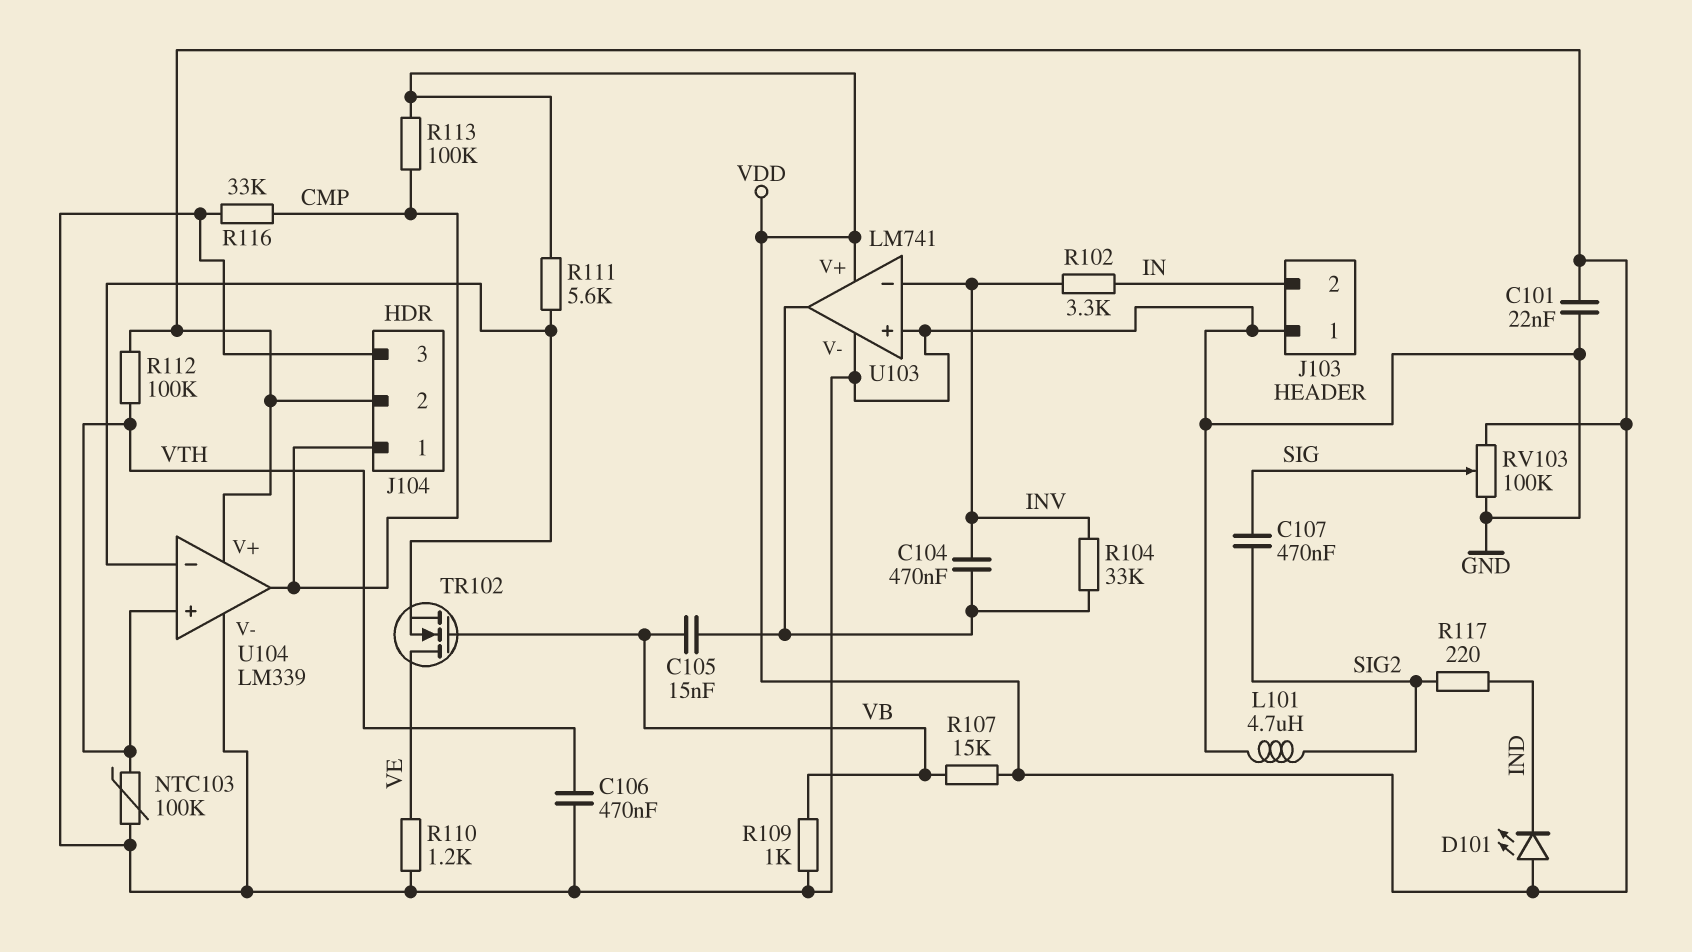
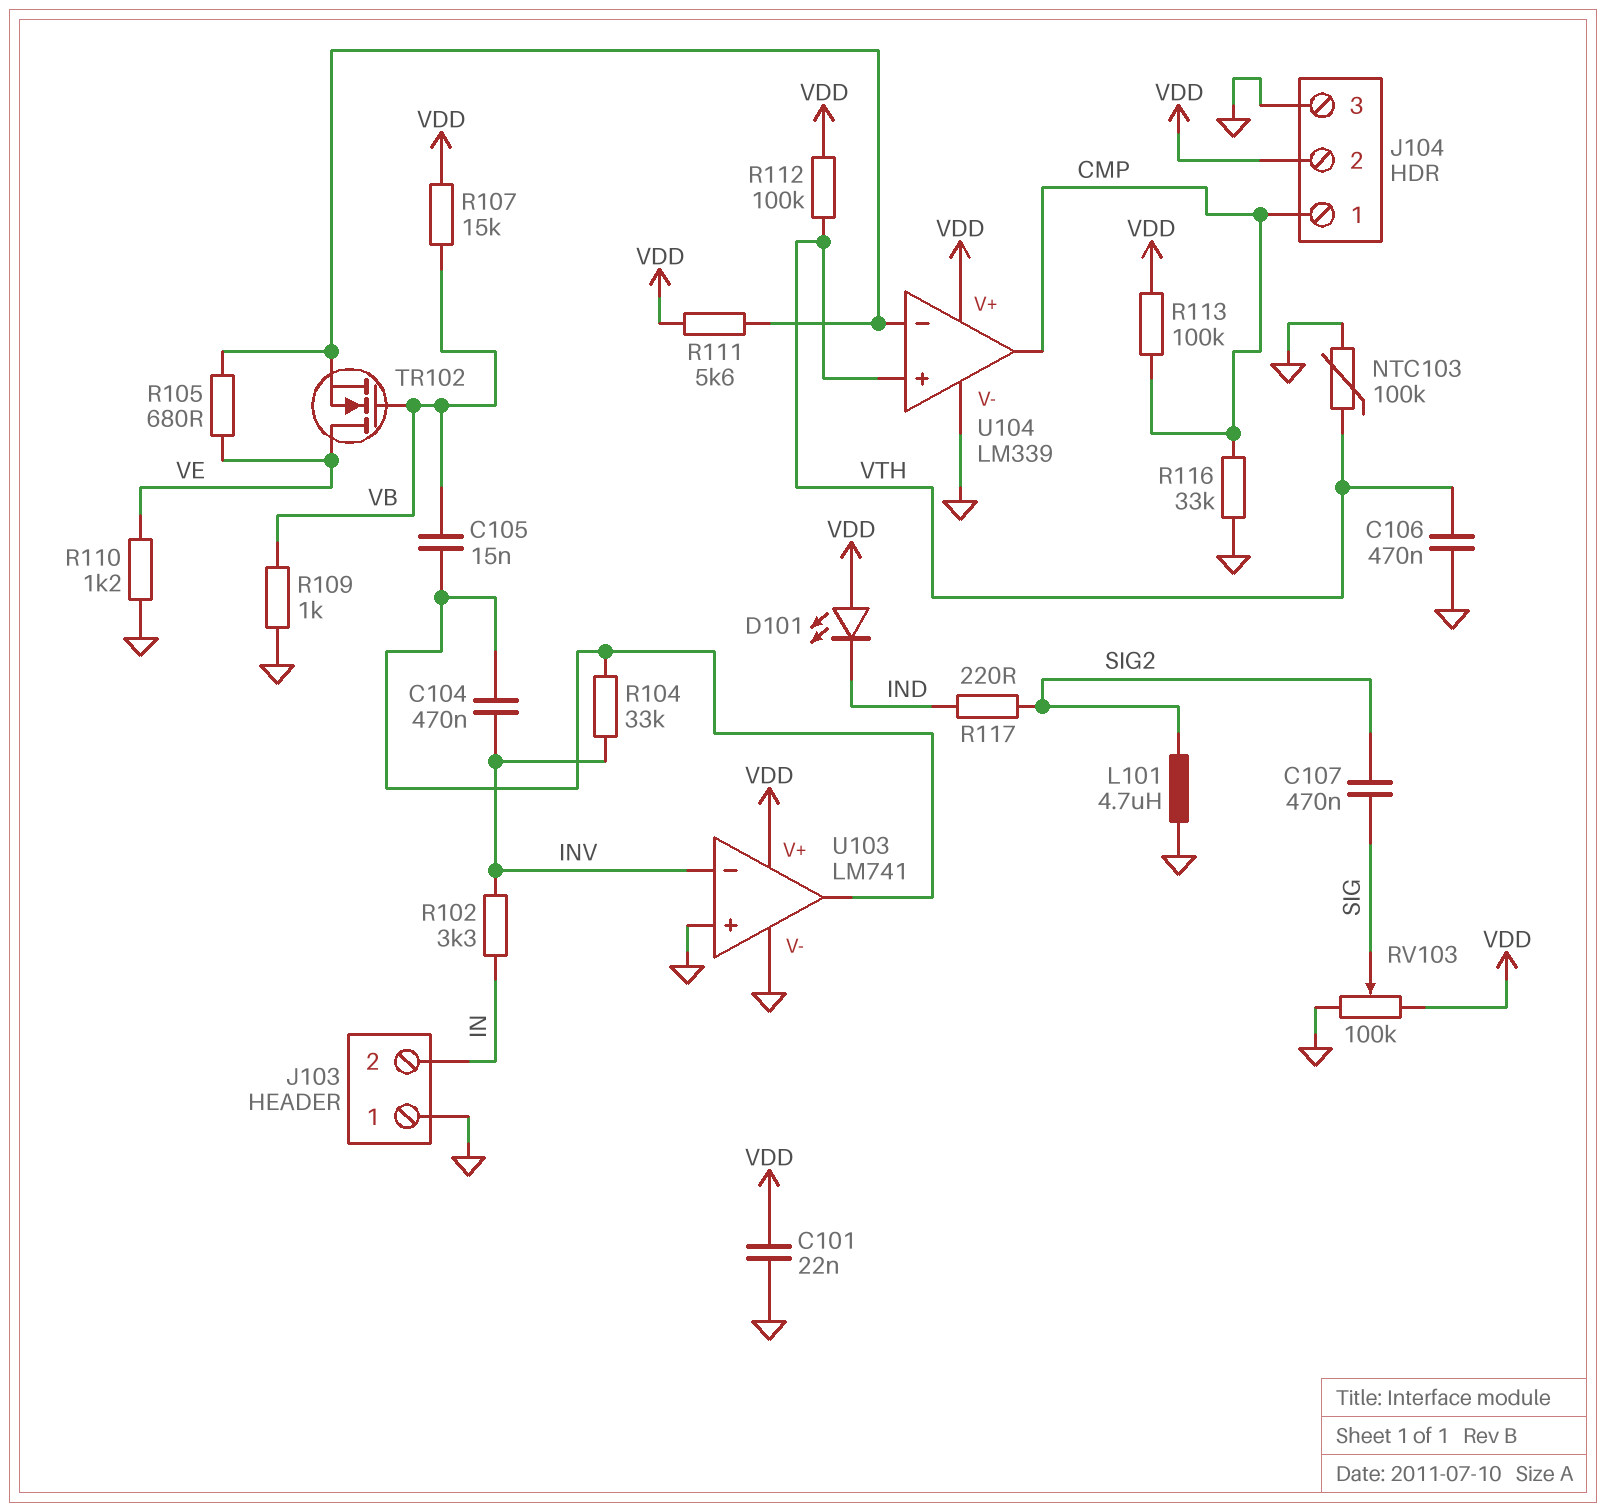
R105: none -> 680 (U104/in-, VE)

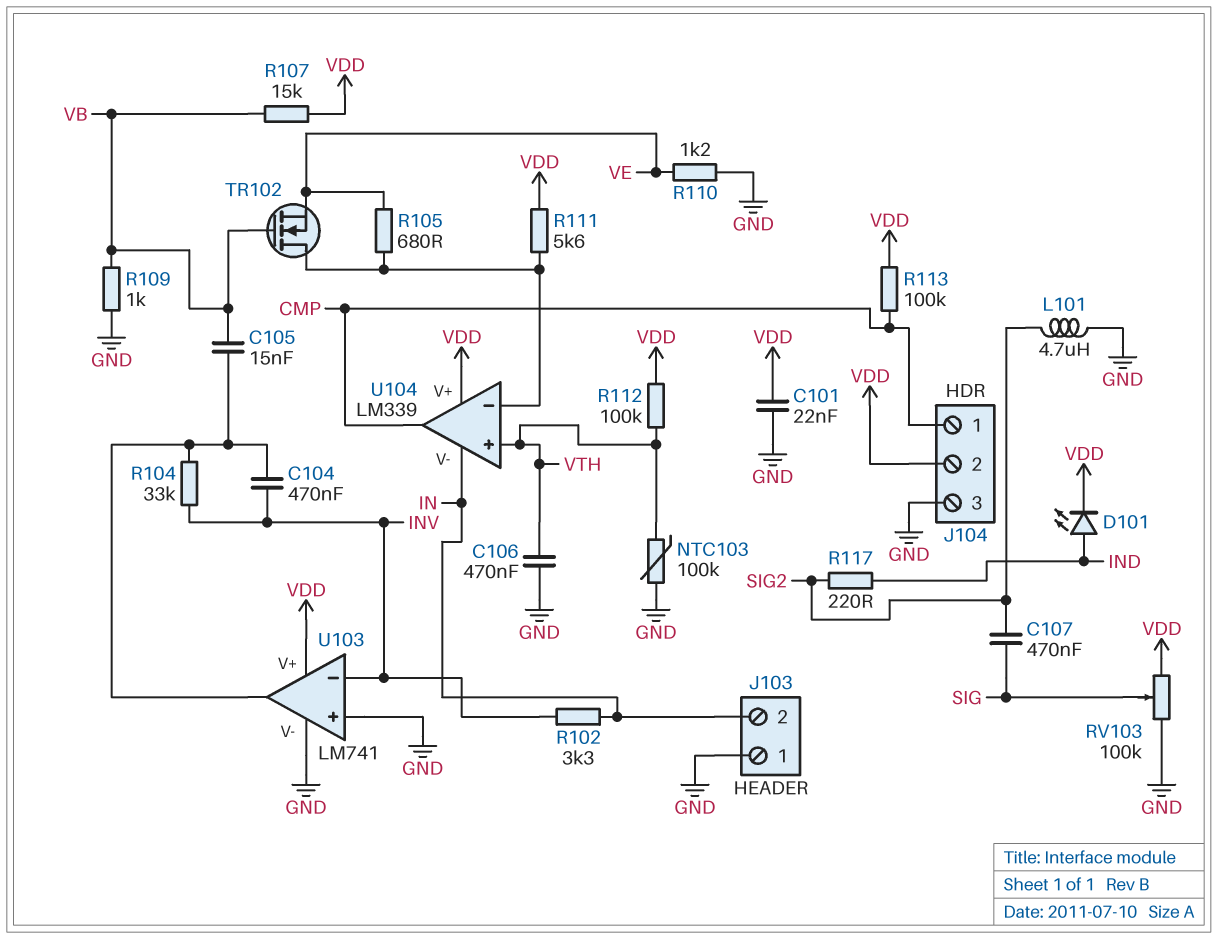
D101: LED (A VDD, K IND) -> LED (A IND, K VDD)
R116: 33k (CMP, GND) -> none
TR102: NMOS (G VB, D VE, S U104/in-) -> NMOS (G VB, D U104/in-, S VE)
U104 pin V-: GND -> IN

